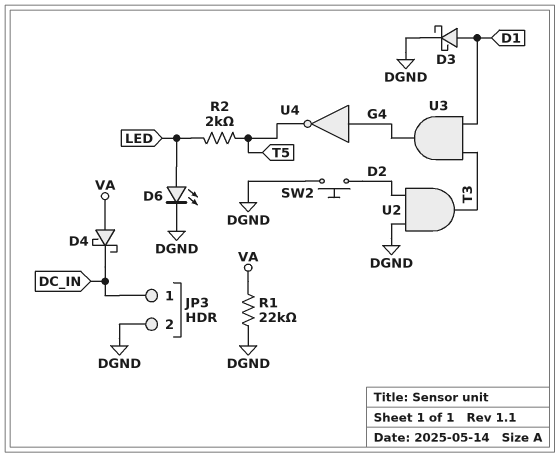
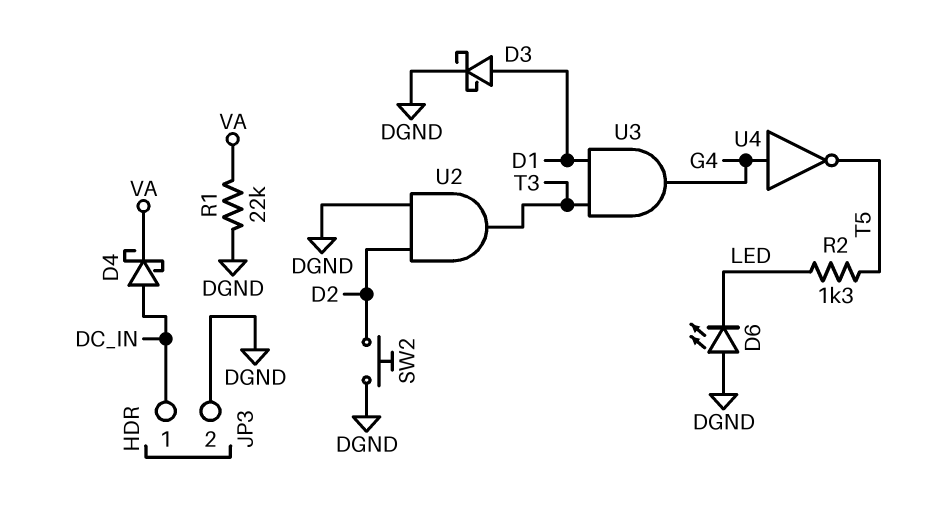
D4: schottky (A VA, K DC_IN) -> schottky (A DC_IN, K VA)
D6: LED (A LED, K DGND) -> LED (A DGND, K LED)
R2: 2k (LED, T5) -> 1.3k (LED, T5)

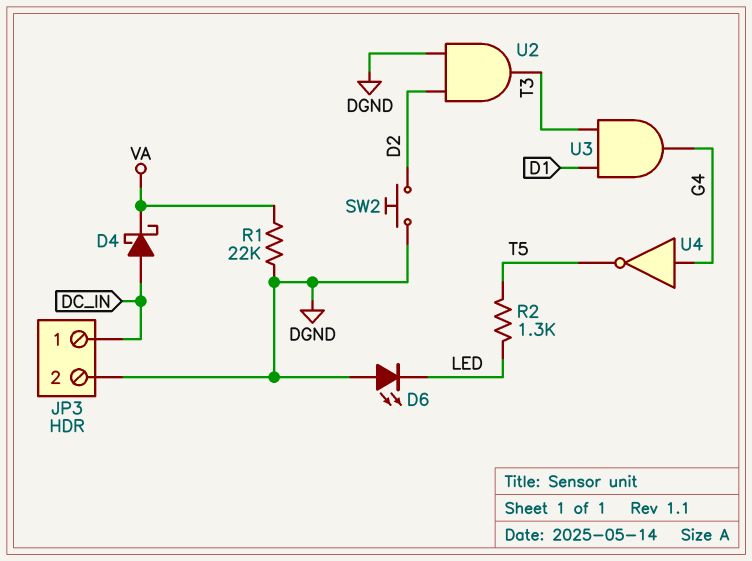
D3: schottky (A D1, K DGND) -> none

